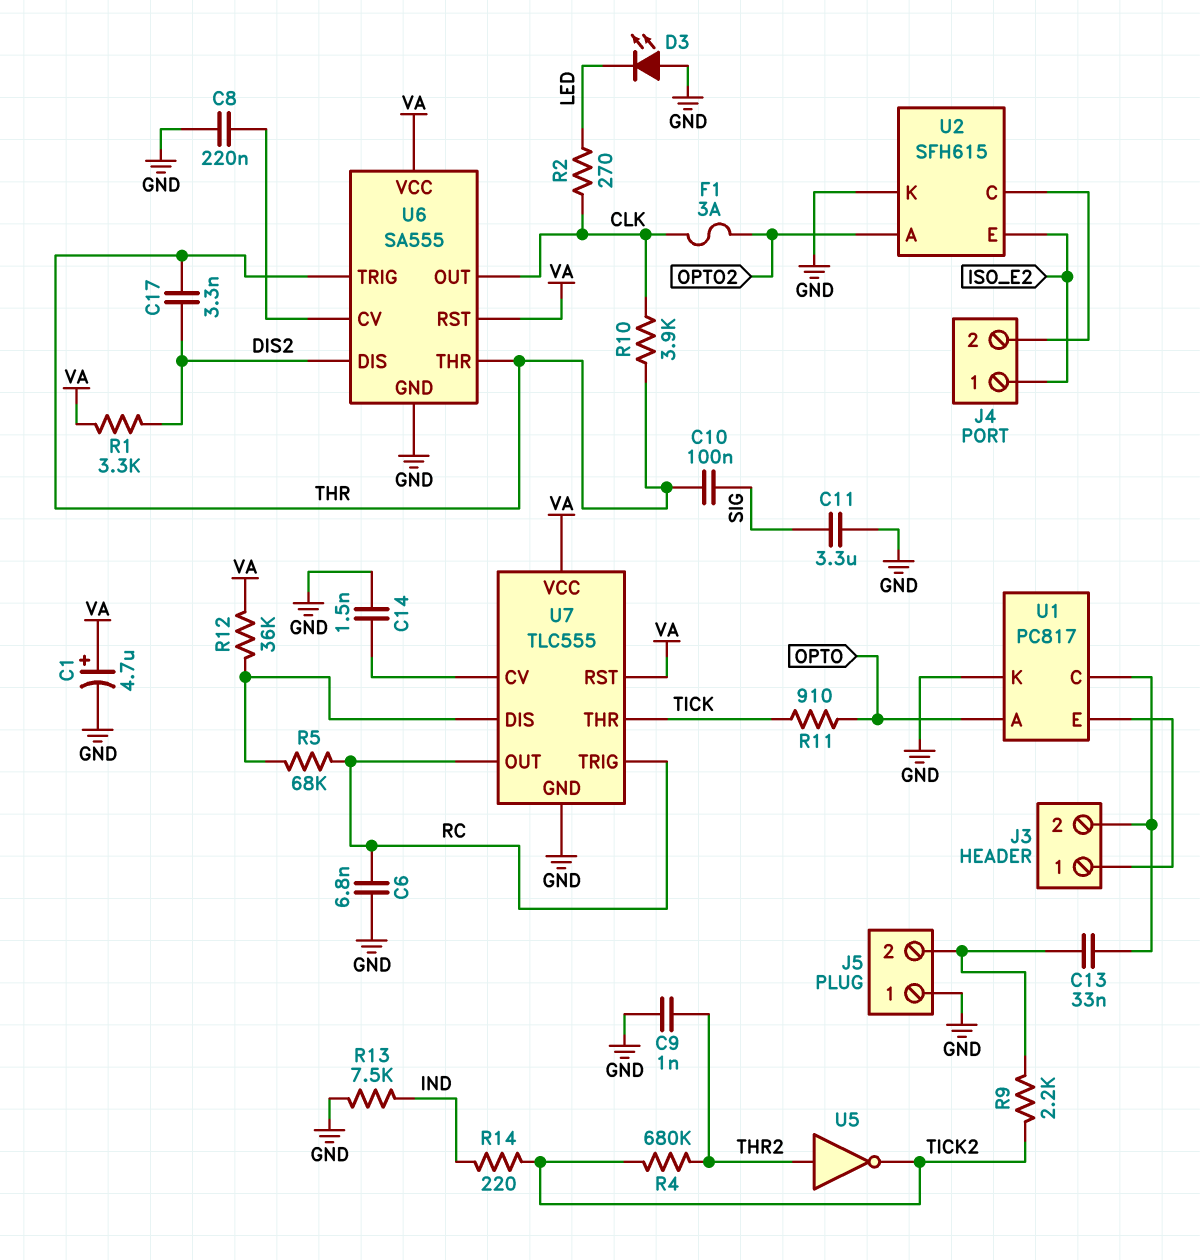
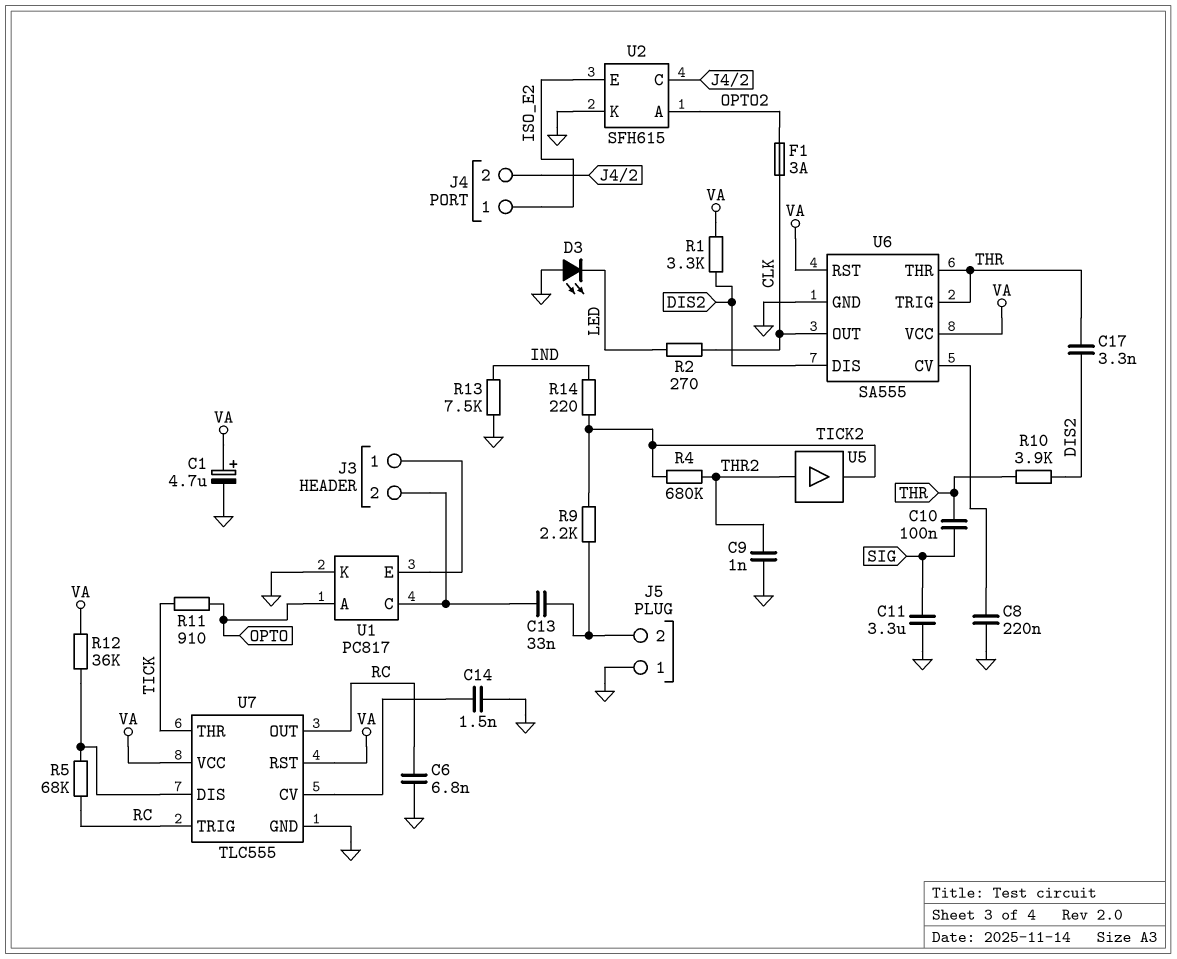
R10: 3.9k (CLK, THR) -> 3.9k (DIS2, THR)
U5: NOT (in THR2, out TICK2) -> buffer (in THR2, out TICK2)

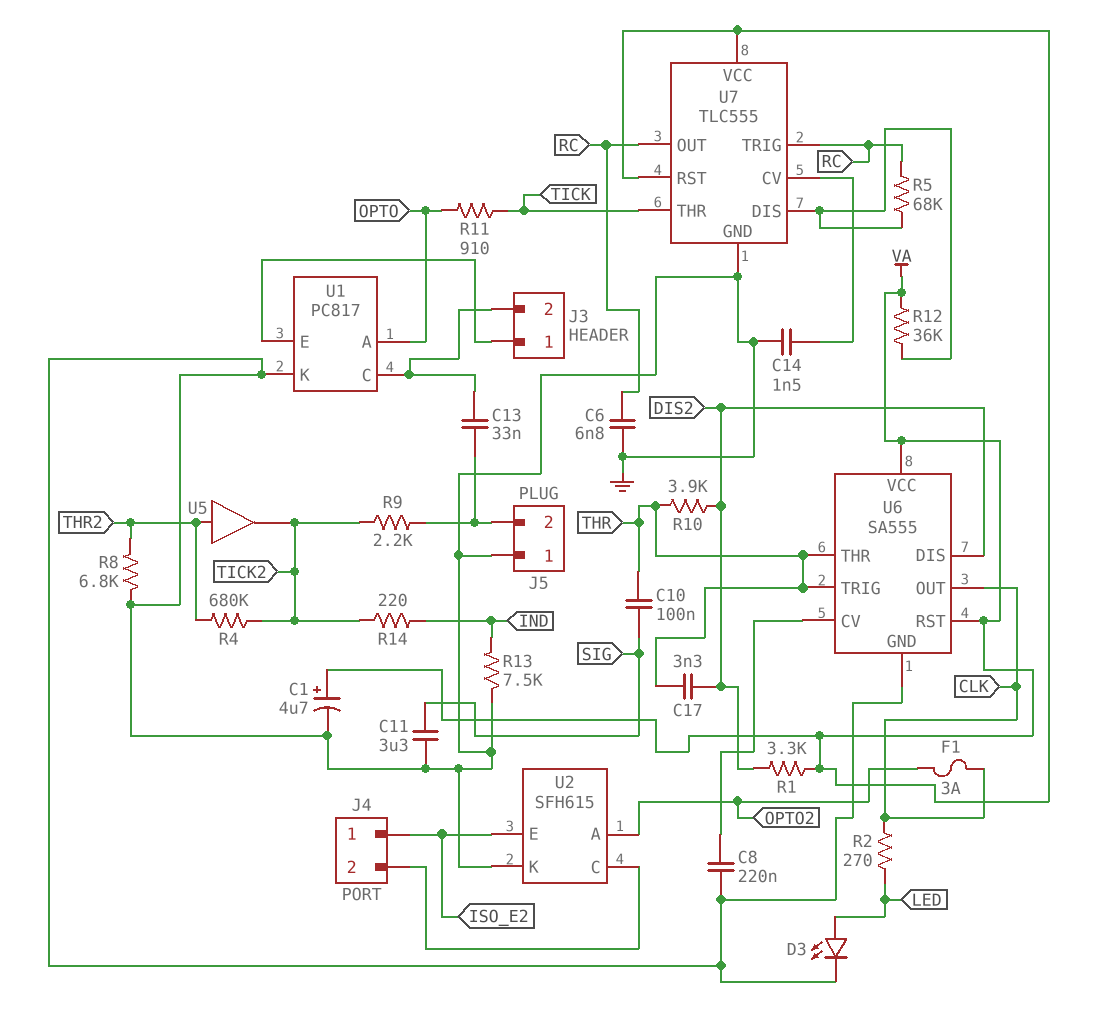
C9: 1nF (GND, THR2) -> none
D3: LED (A GND, K LED) -> LED (A LED, K GND)
R8: none -> 6.8k (GND, THR2)

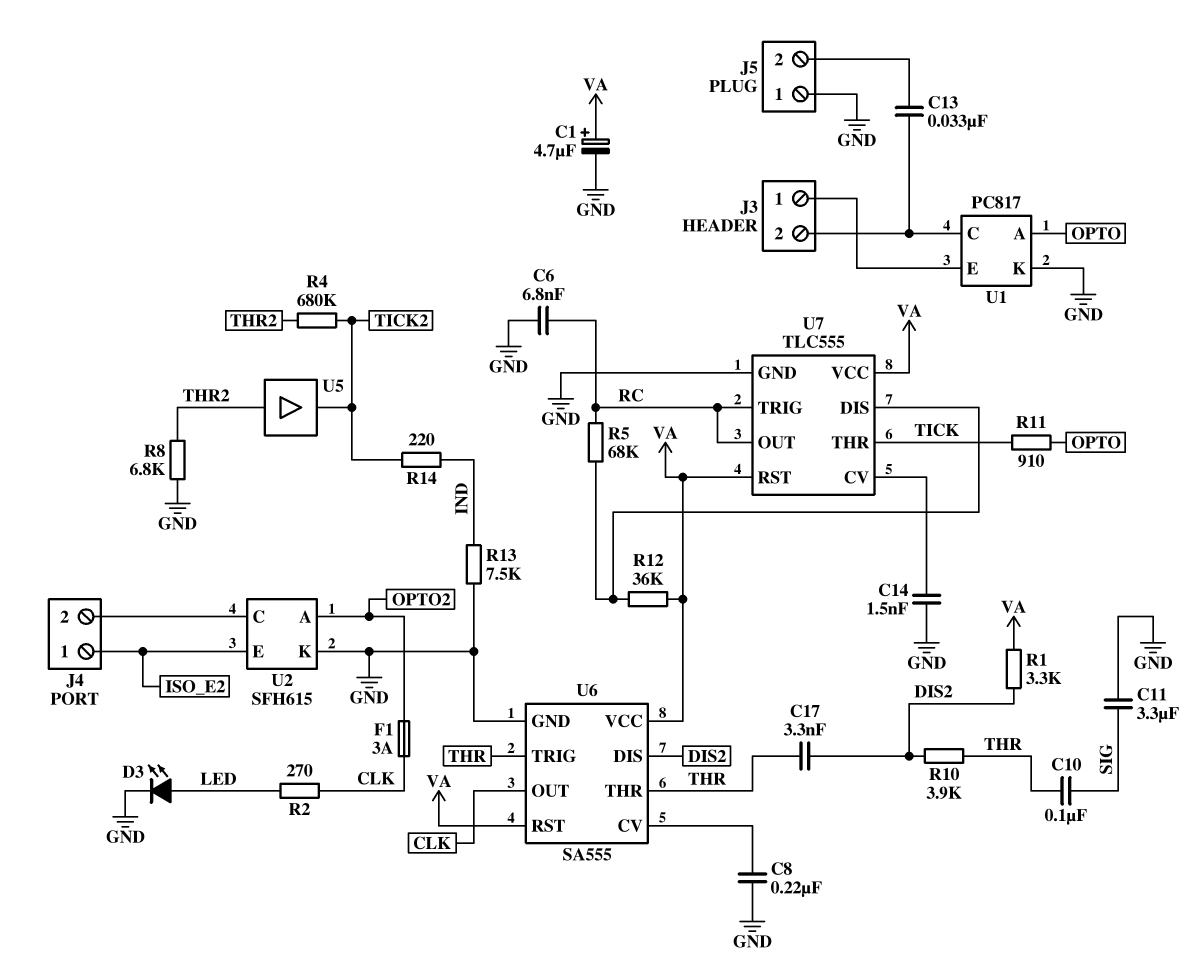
R9: 2.2k (J5/2, TICK2) -> none

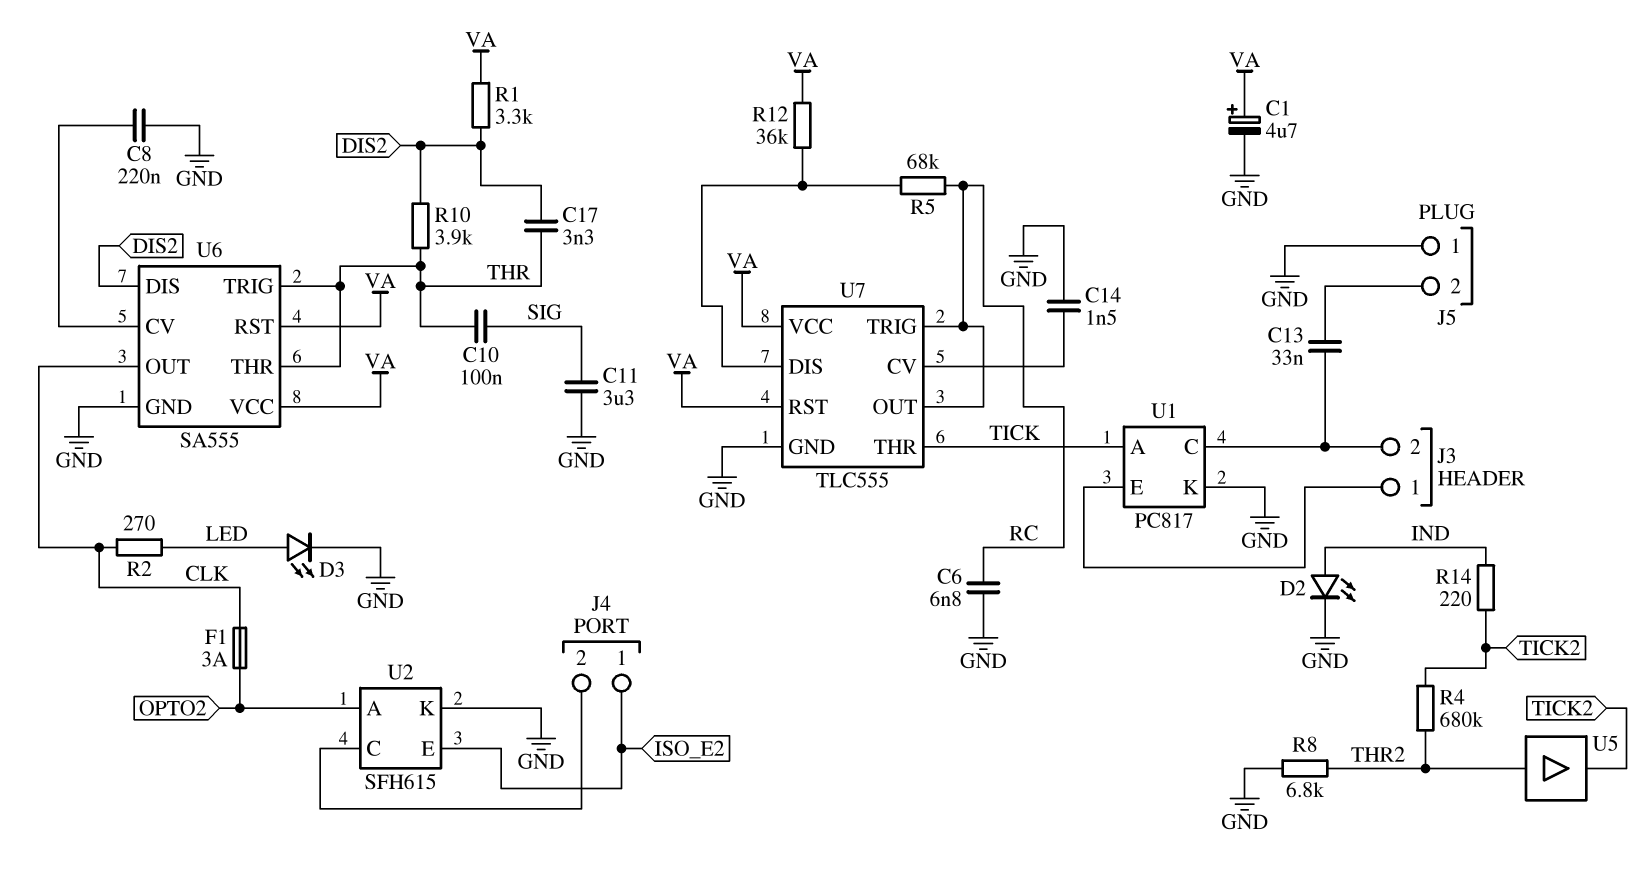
D2: none -> LED (A IND, K GND)
R11: 910 (OPTO, TICK) -> none
R13: 7.5k (GND, IND) -> none
U1 pin A: OPTO -> TICK

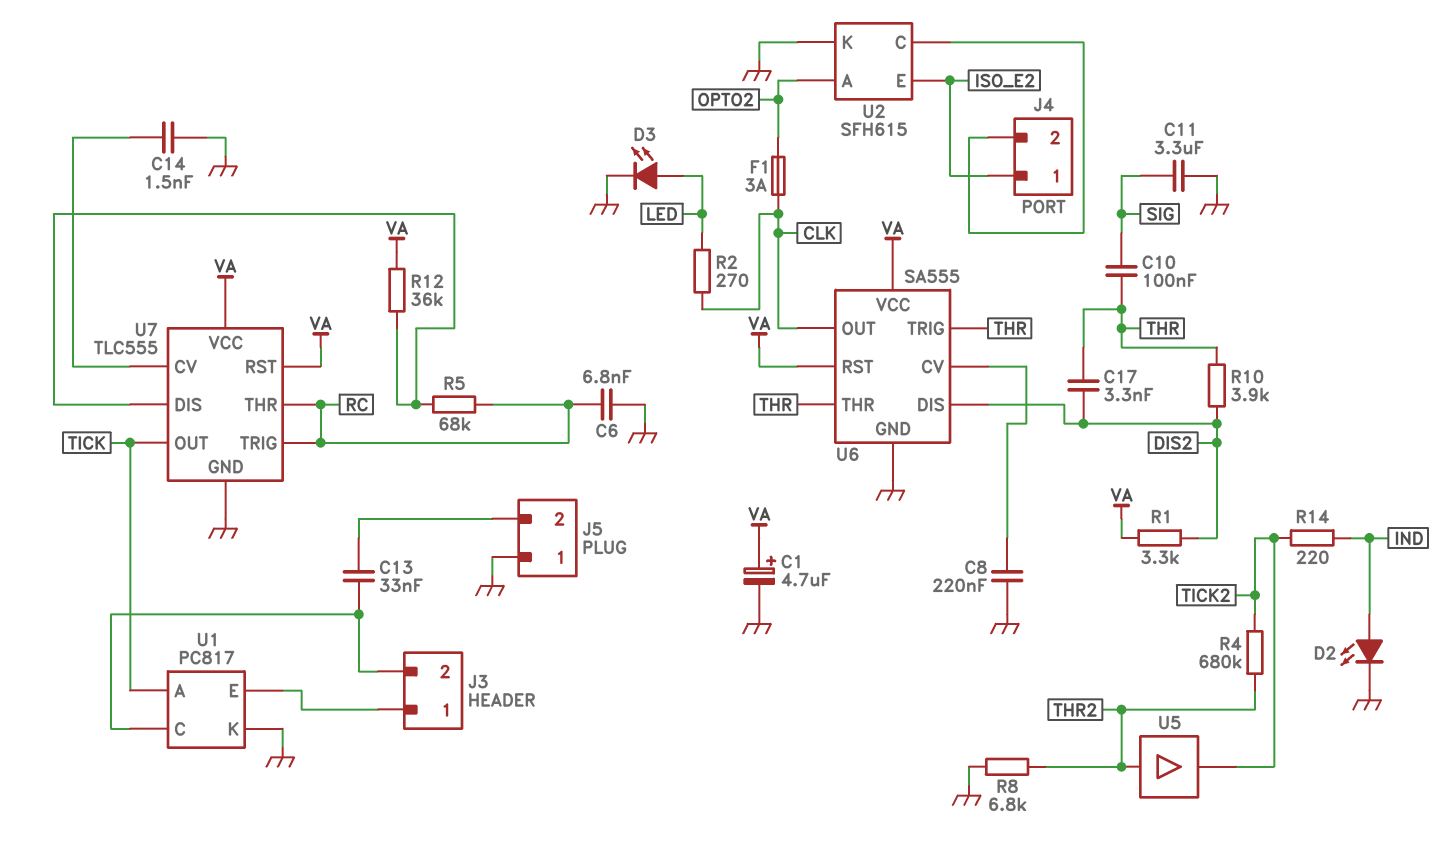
U7 pin OUT: RC -> TICK
U7 pin THR: TICK -> RC

